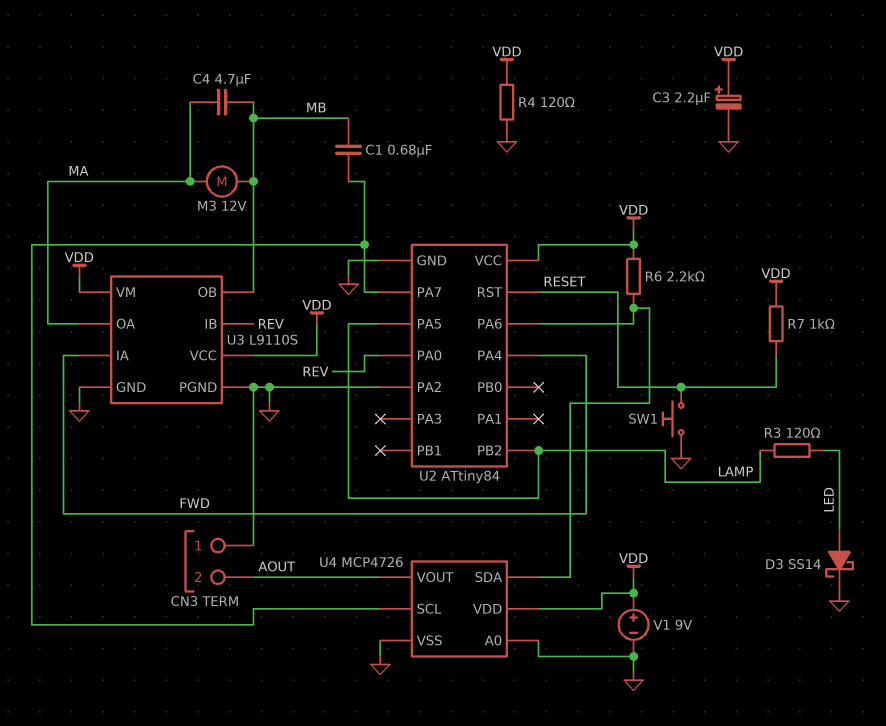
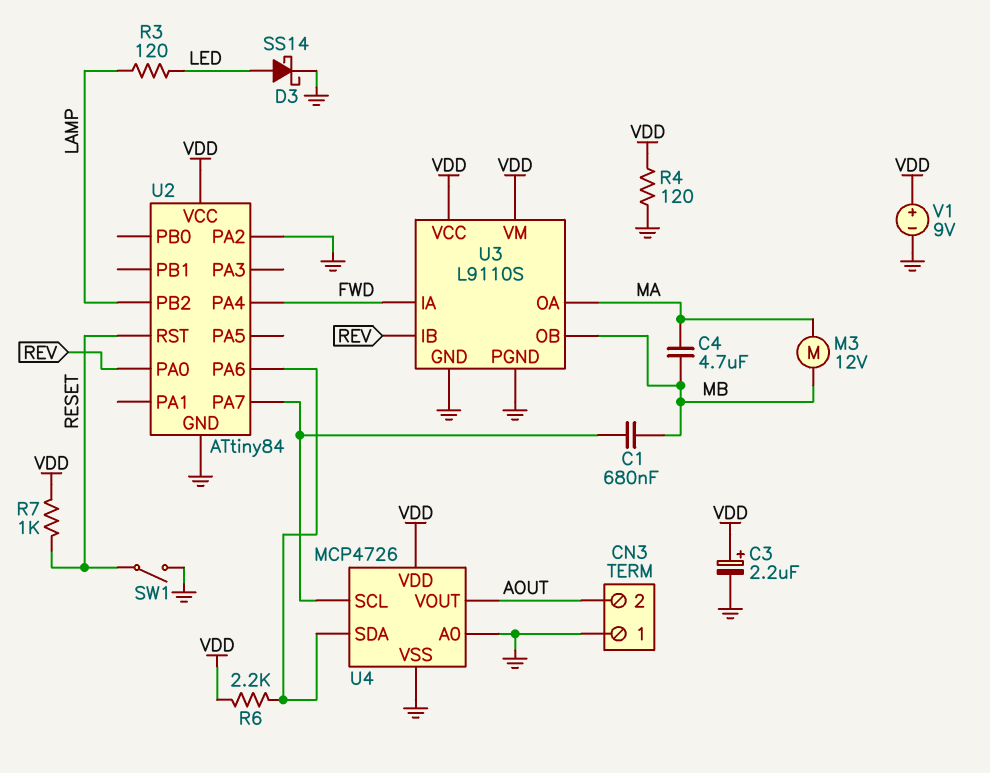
SW1: button (GND, RESET) -> switch (GND, RESET)
U2 pin PA5: LAMP -> none

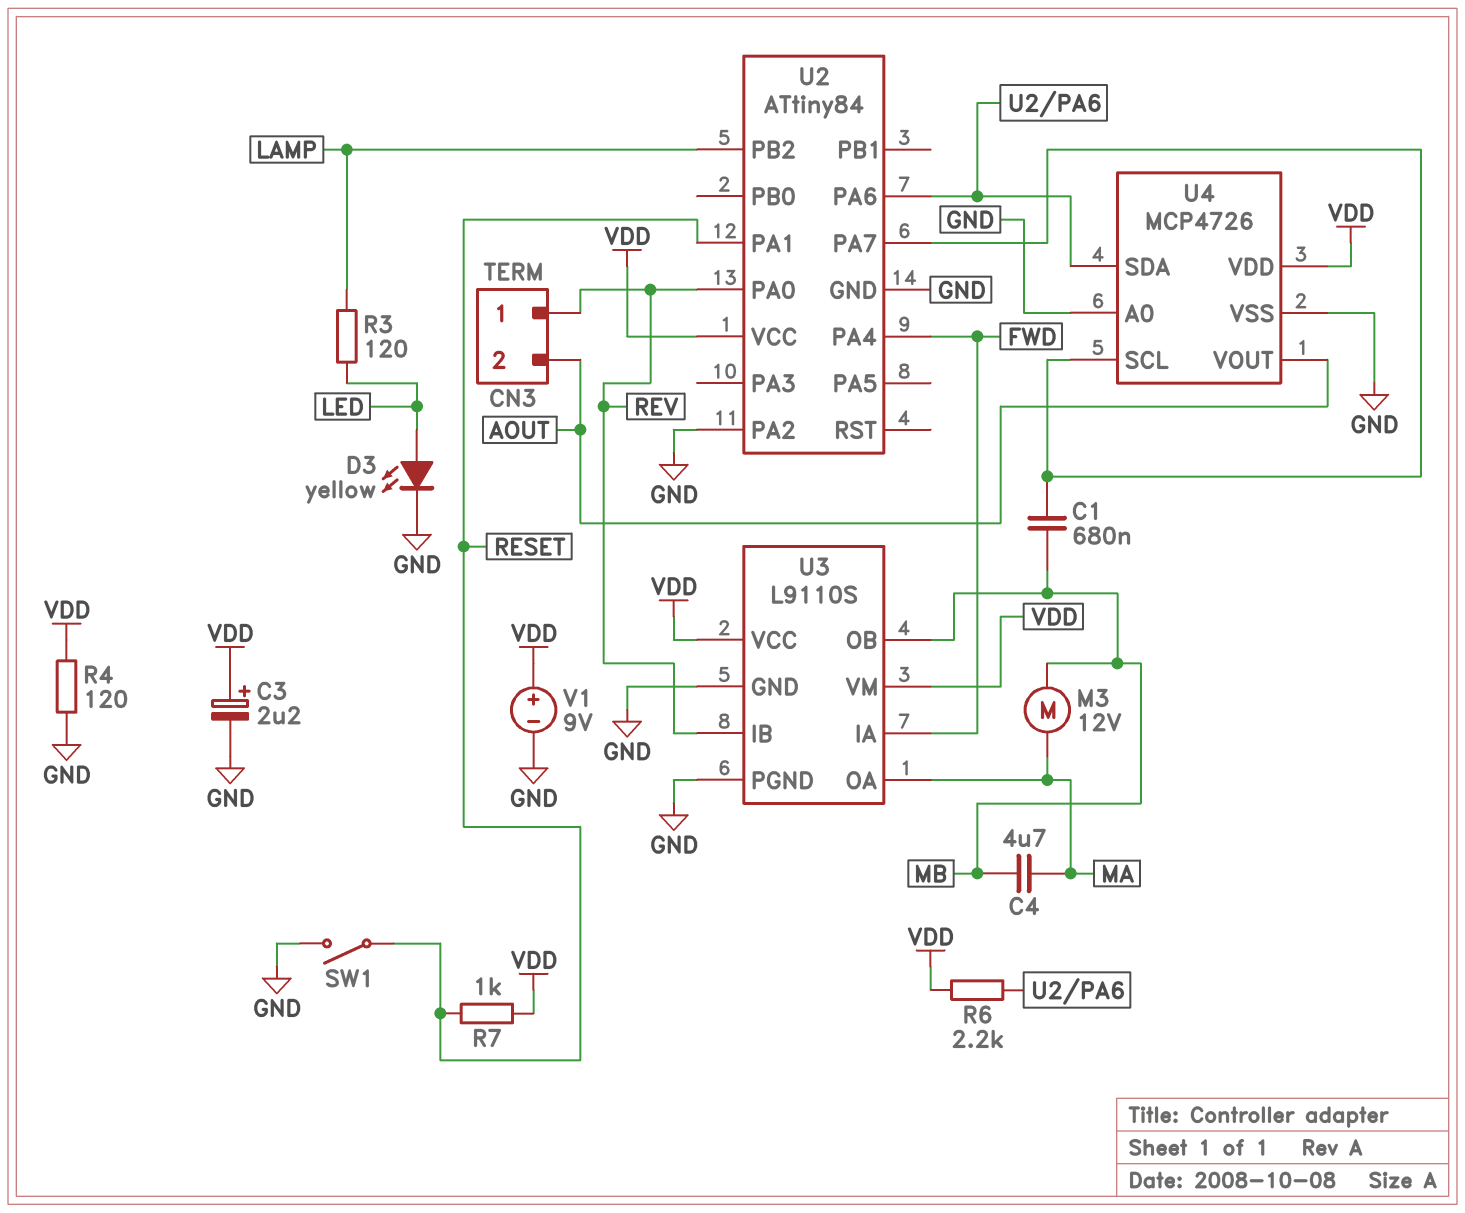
CN3 pin 1: GND -> REV
D3: schottky SS14 (A LED, K GND) -> LED yellow (A LED, K GND)
U2 pin PA1: none -> RESET
U2 pin RST: RESET -> none

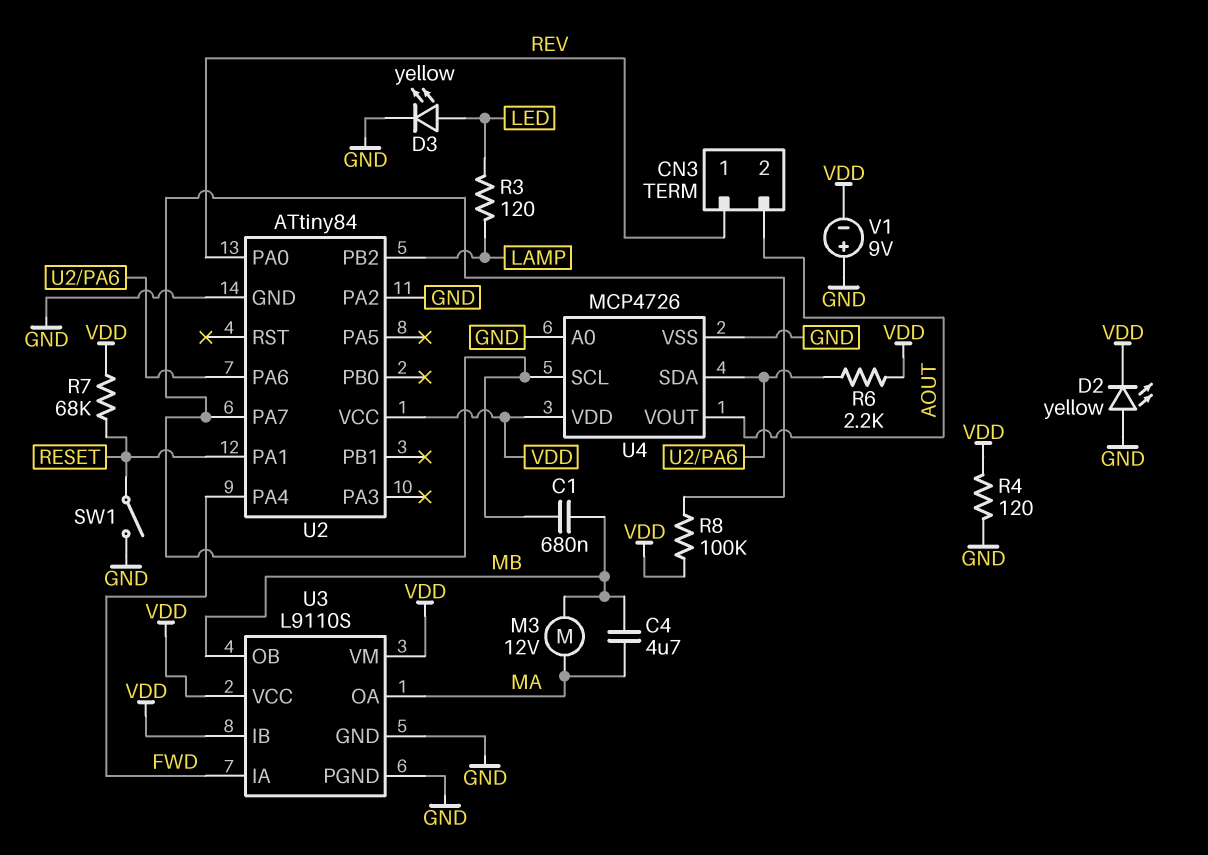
C3: 2.2uF (plus VDD, minus GND) -> none
D2: none -> LED yellow (A GND, K VDD)
R7: 1k (RESET, VDD) -> 68k (RESET, VDD)
R8: none -> 100k (U2/PA7, VDD)
U3 pin IB: REV -> VDD
V1: 9V (plus VDD, minus GND) -> 9V (plus GND, minus VDD)

